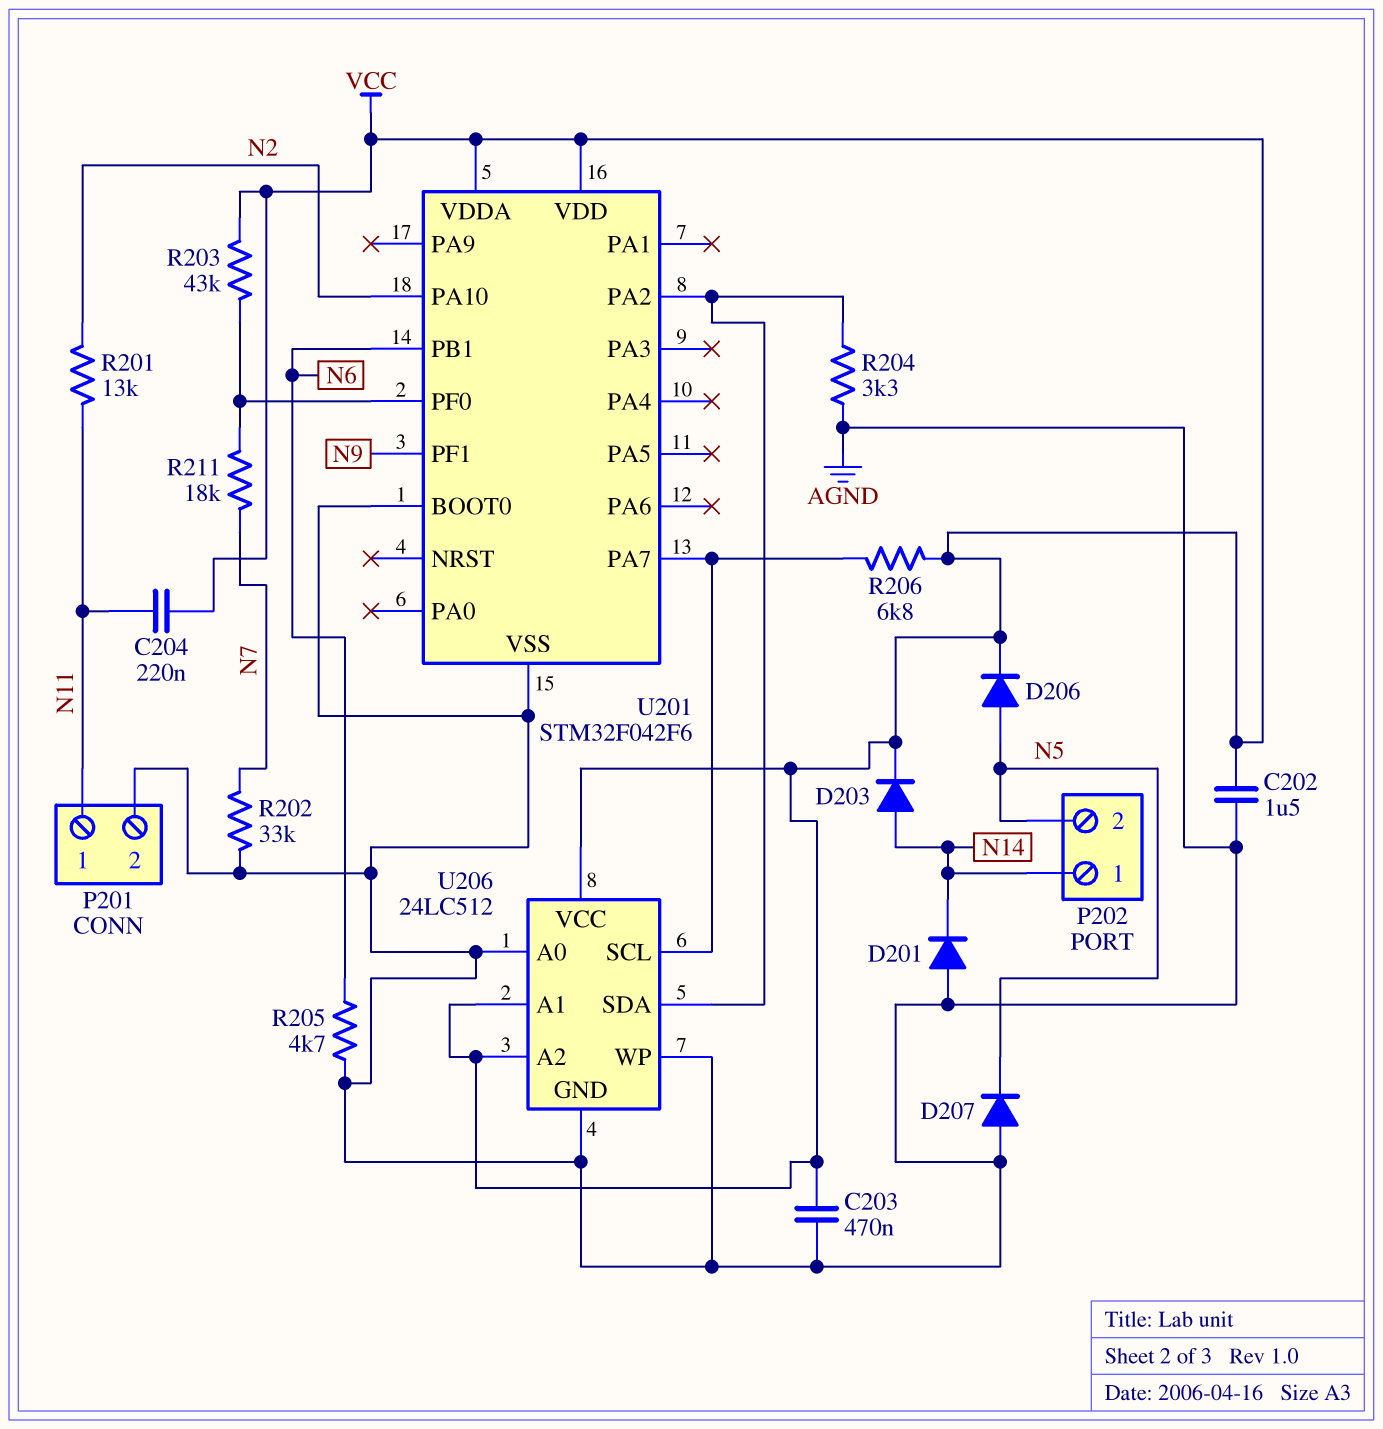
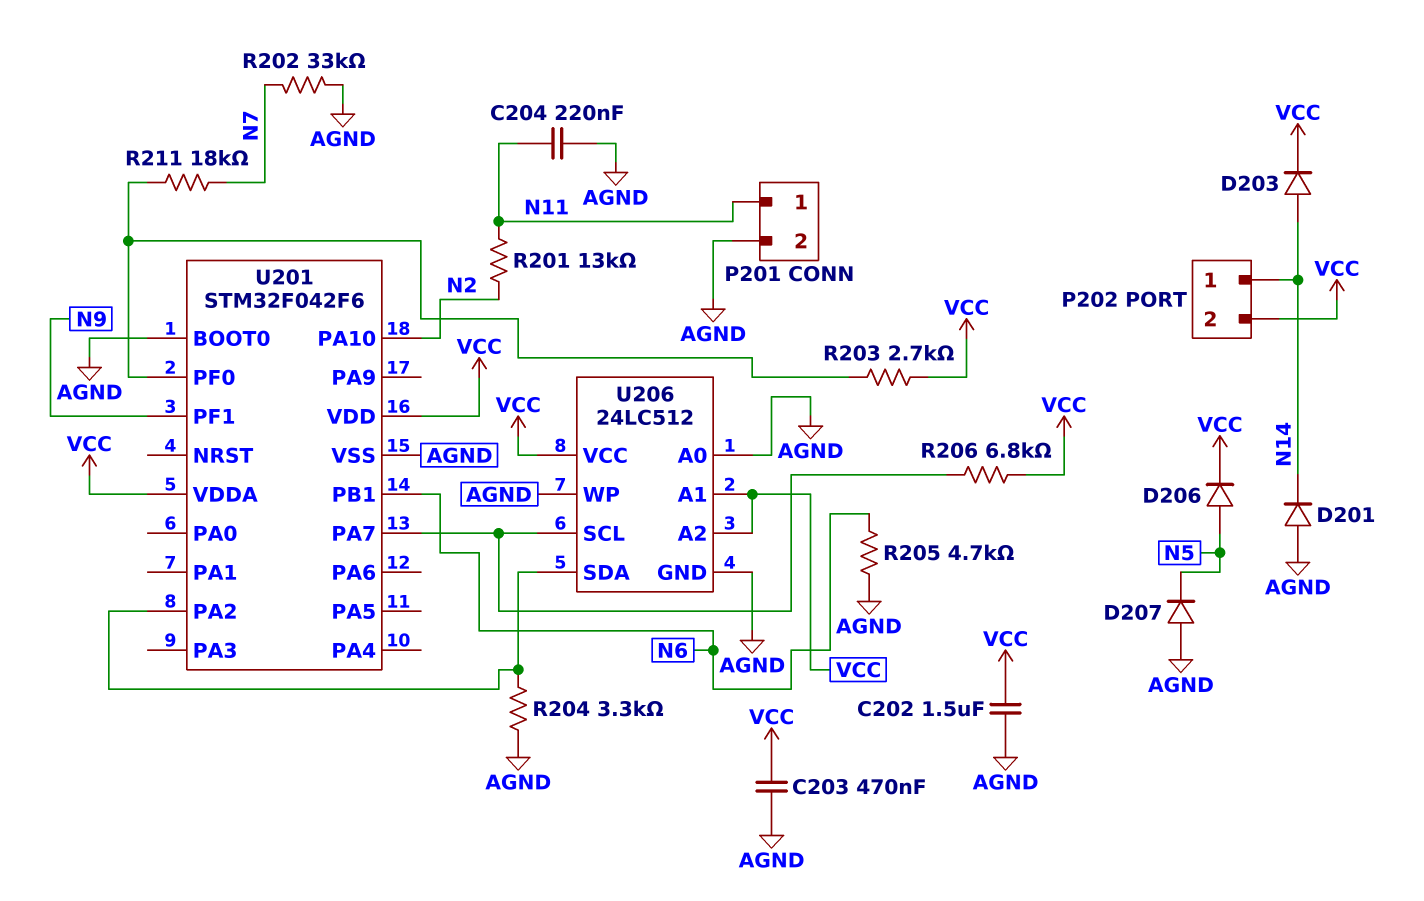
C204: 220nF (N11, VCC) -> 220nF (AGND, N11)
P202 pin 2: N5 -> VCC
R203: 43k (U201/PF0, VCC) -> 2.7k (U201/PF0, VCC)

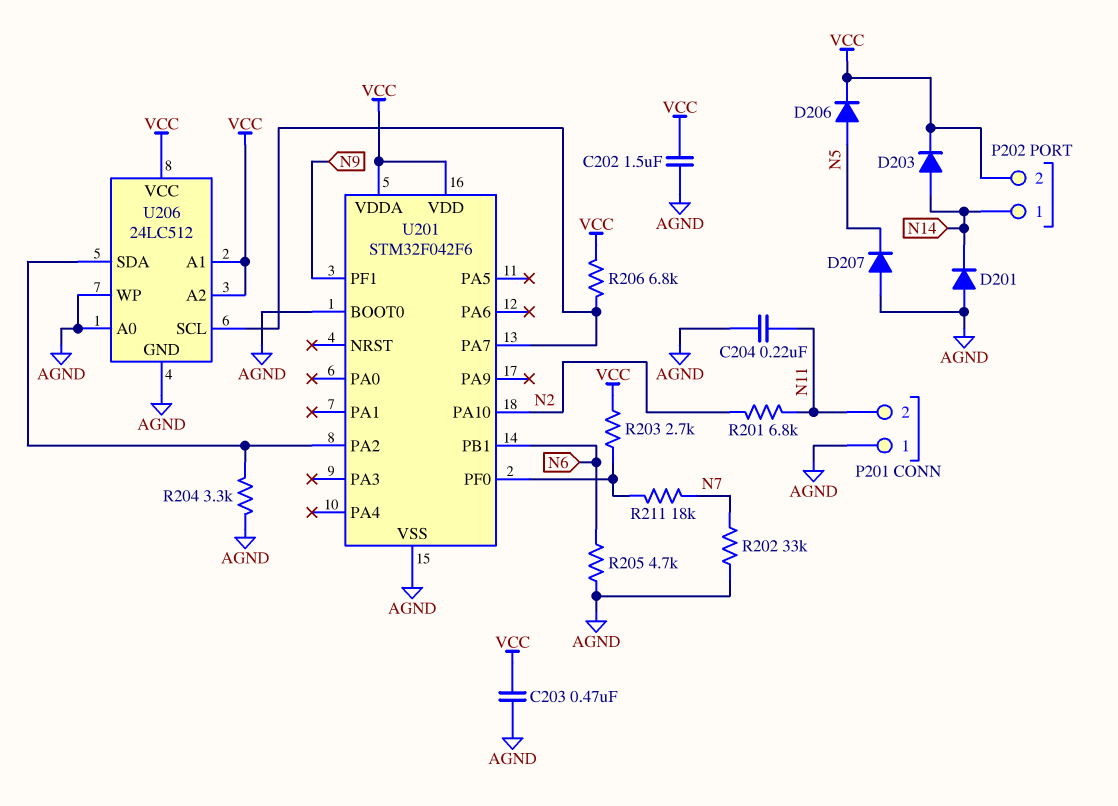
P201 pin 1: N11 -> AGND
P201 pin 2: AGND -> N11
R201: 13k (N2, N11) -> 6.8k (N2, N11)

